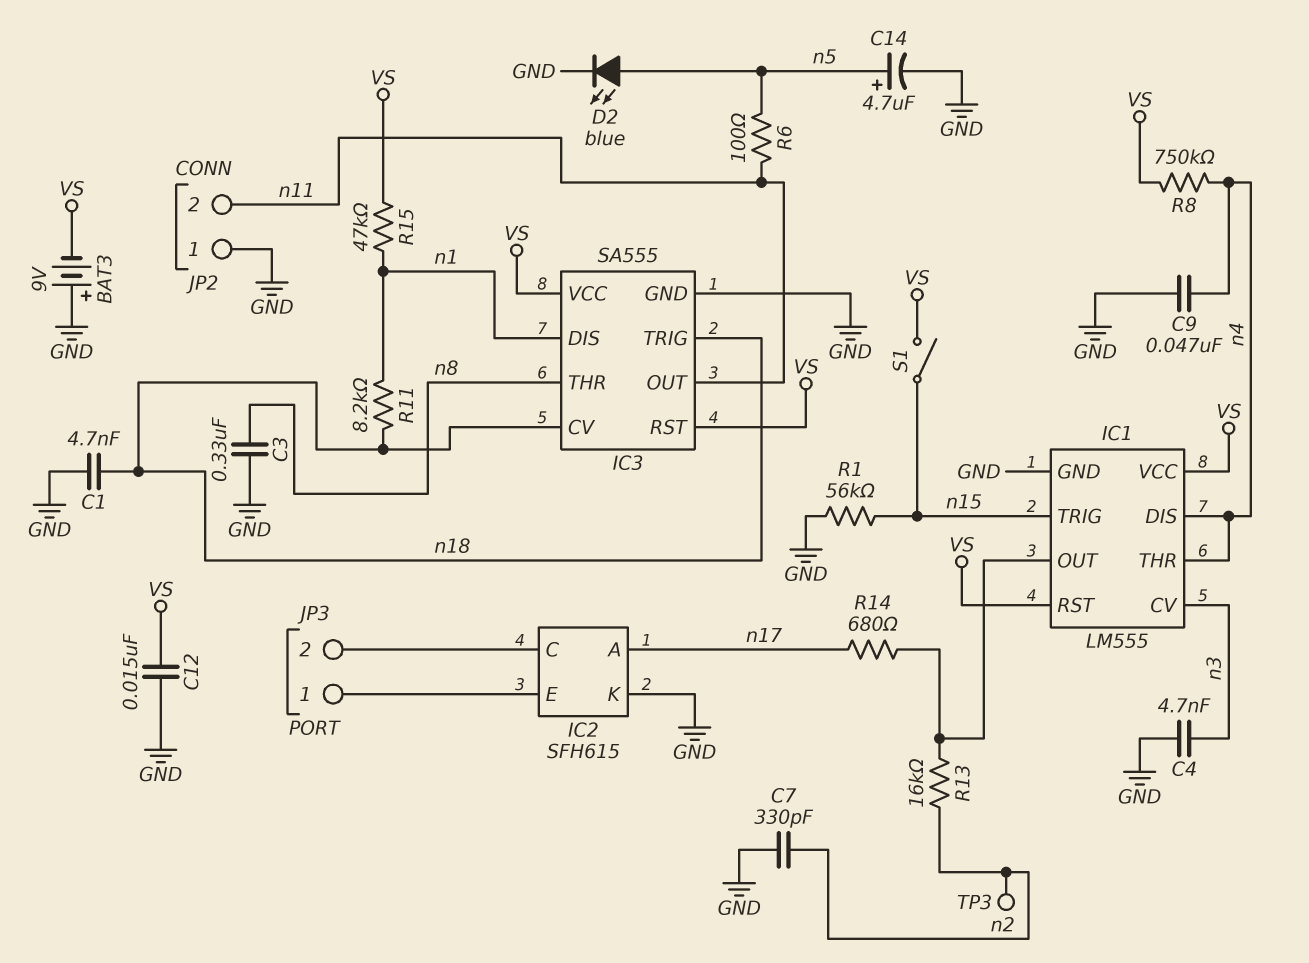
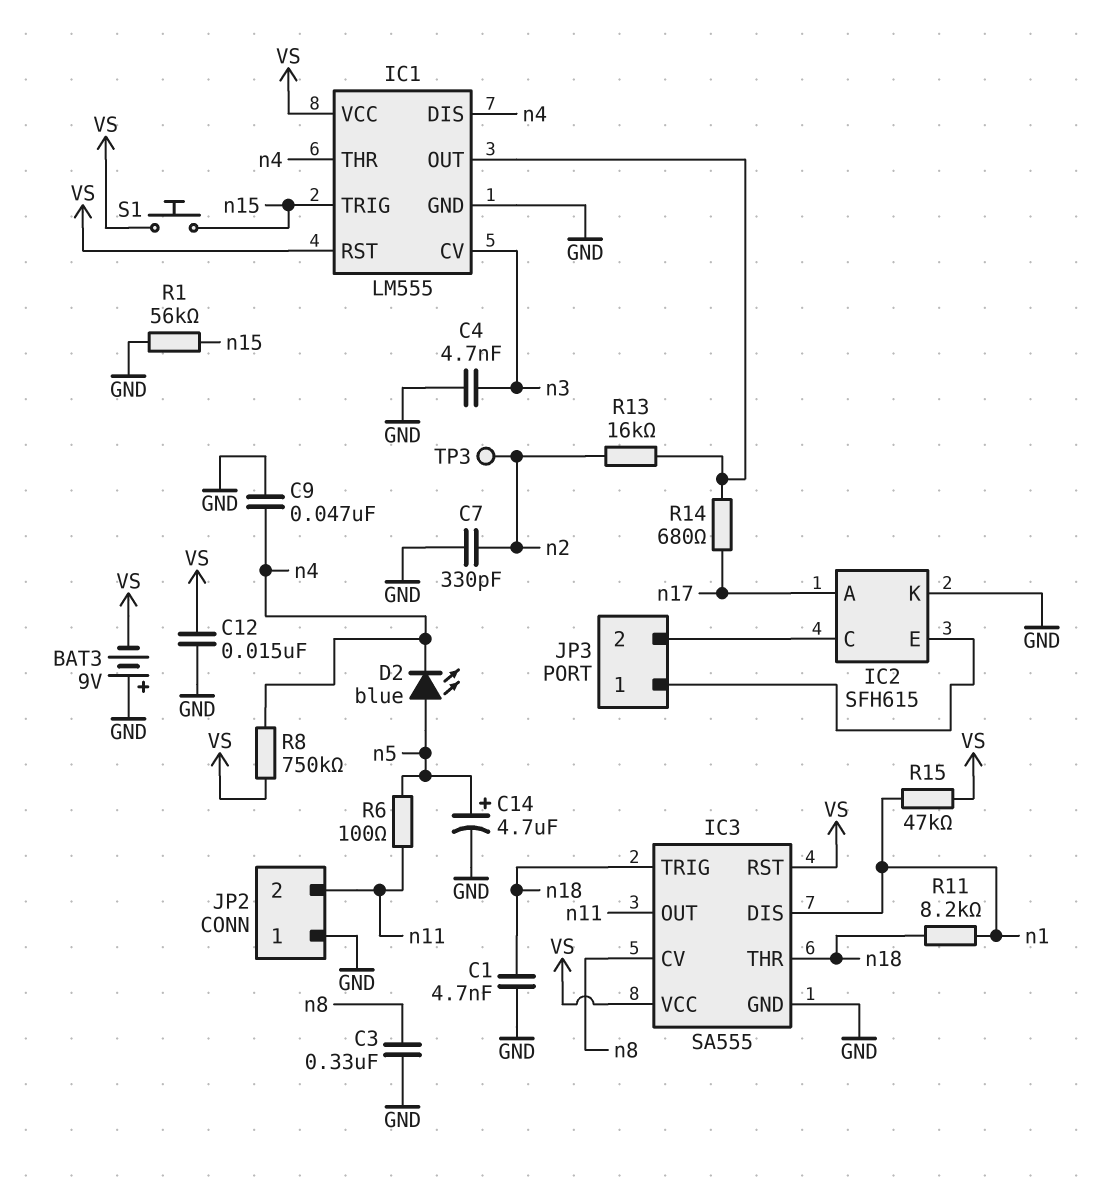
D2: LED blue (A n5, K GND) -> LED blue (A n5, K n4)
IC3 pin CV: n18 -> n8
IC3 pin THR: n8 -> n18
S1: switch (VS, n15) -> button (VS, n15)

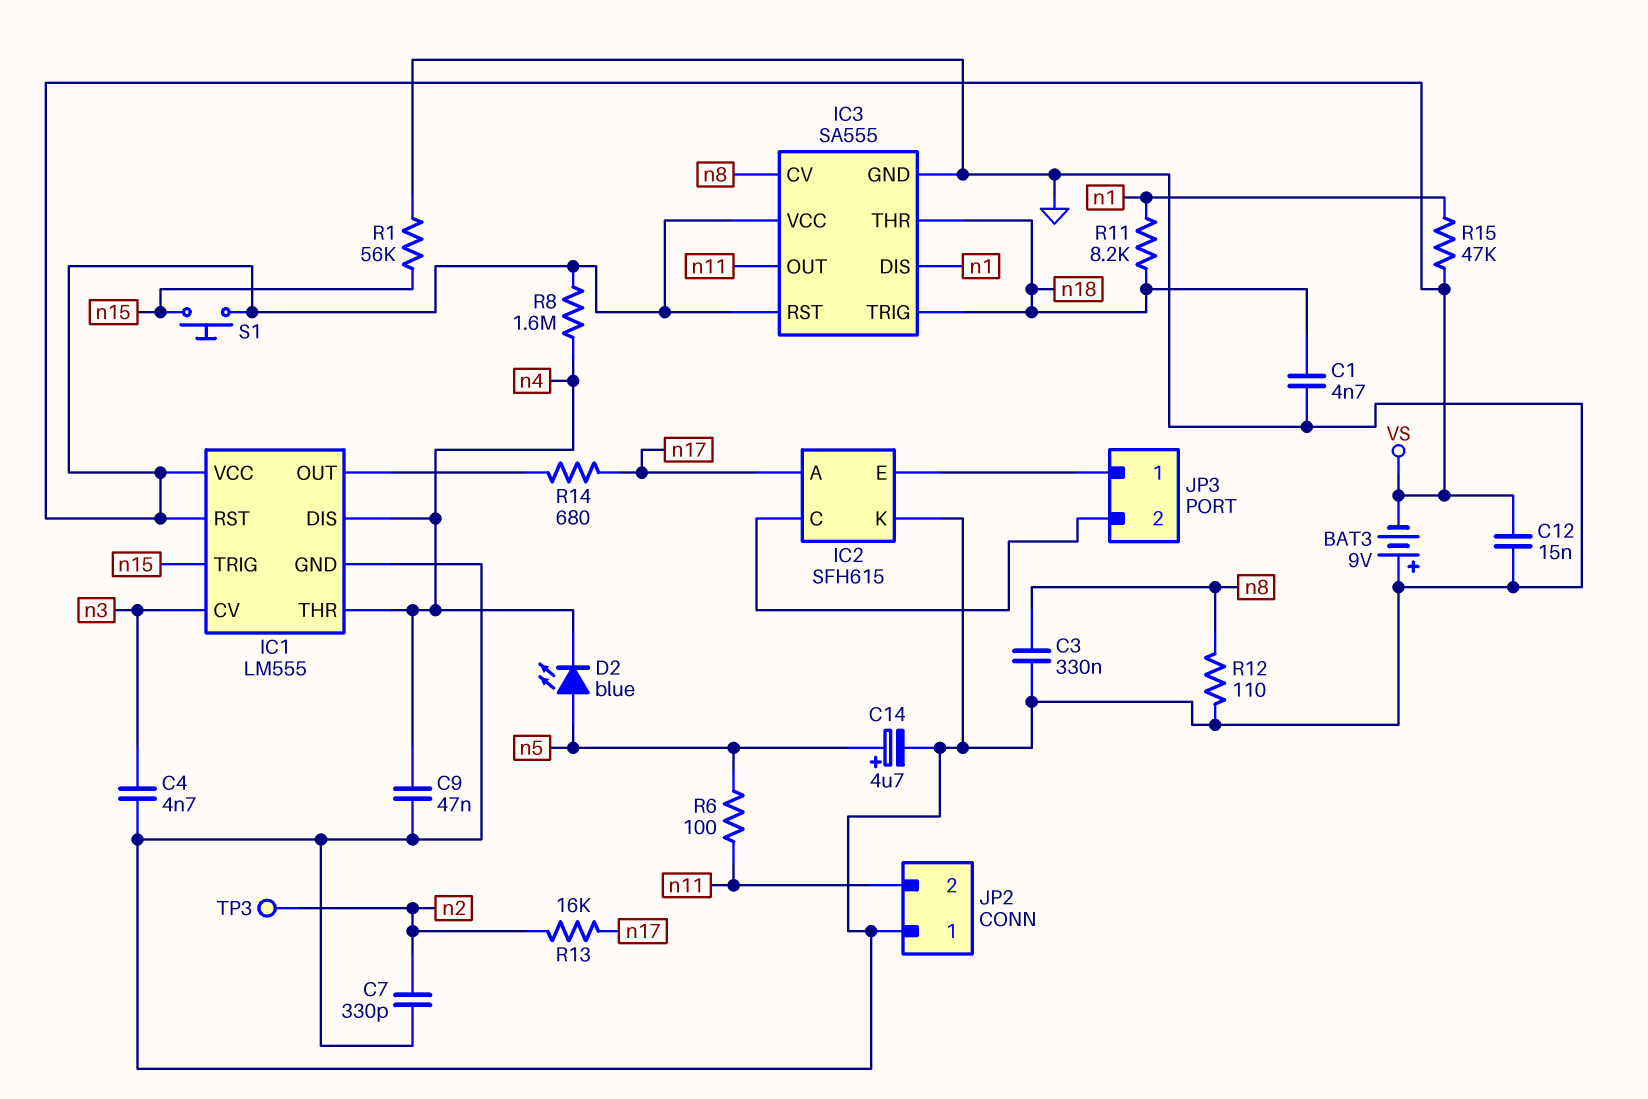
R8: 750k (VS, n4) -> 1.6M (VS, n4)
R12: none -> 110 (GND, n8)
R13: 16k (IC1/OUT, n2) -> 16k (n2, n17)

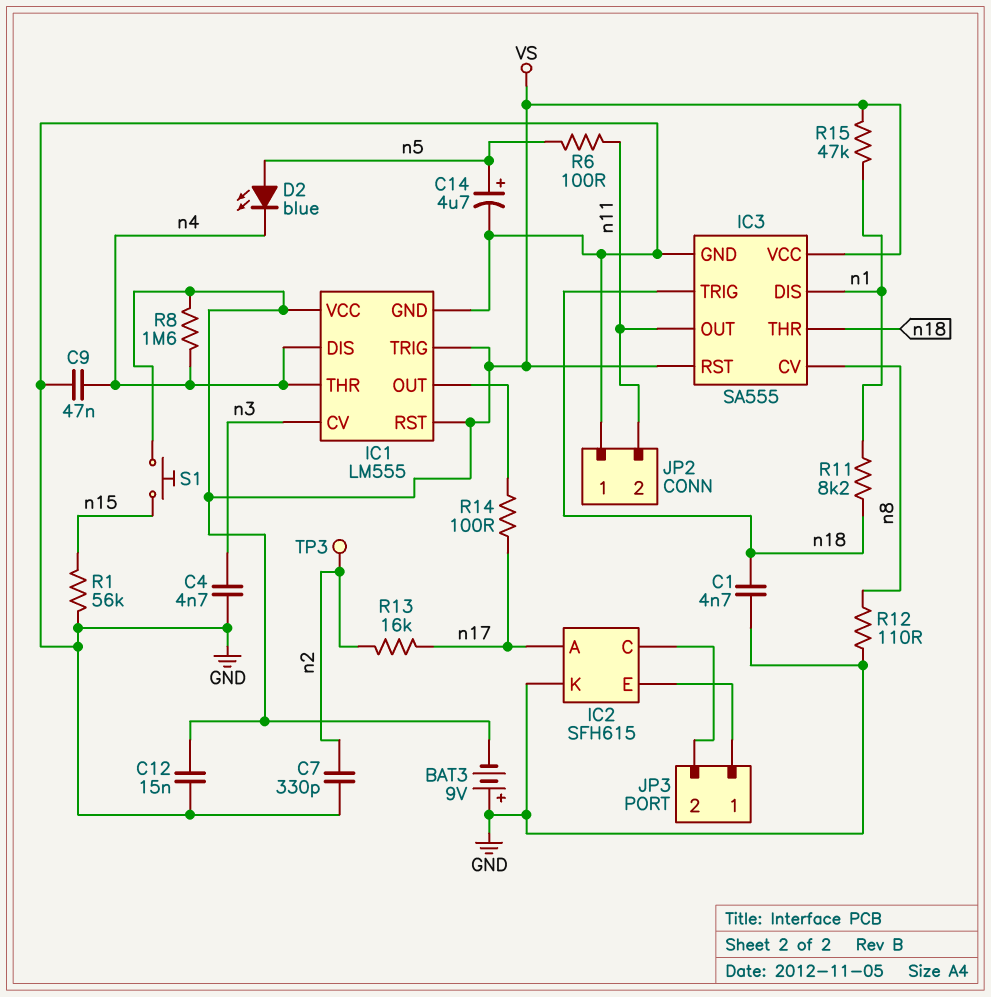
C3: 330nF (GND, n8) -> none
IC1 pin TRIG: n15 -> VS
R14: 680 (IC1/OUT, n17) -> 100 (IC1/OUT, n17)

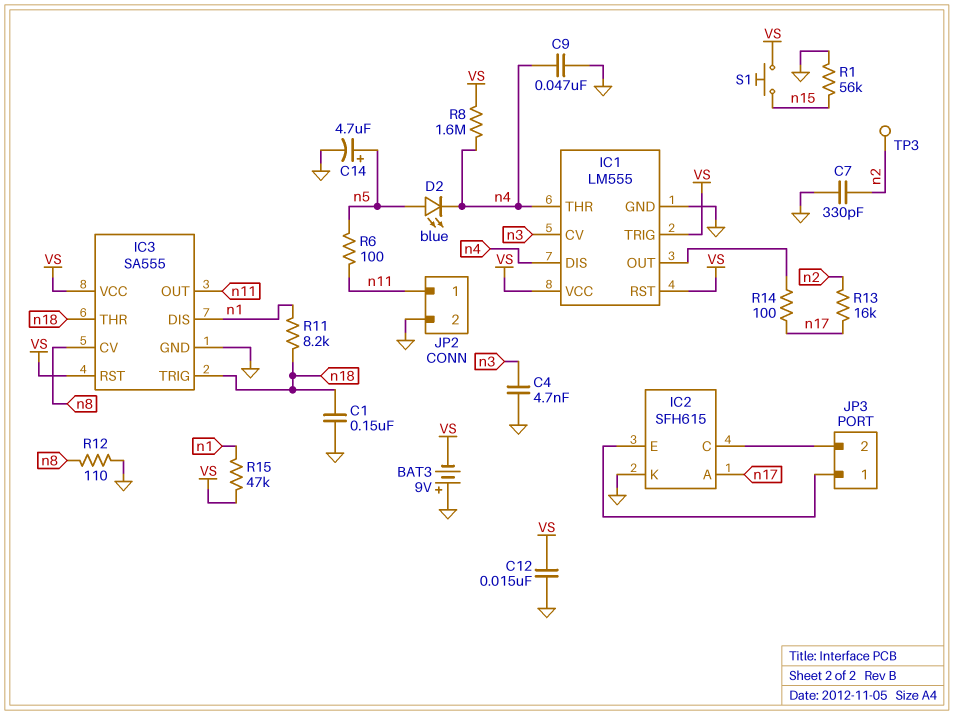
C1: 4.7nF (GND, n18) -> 150nF (GND, n18)
JP2 pin 1: GND -> n11
JP2 pin 2: n11 -> GND

